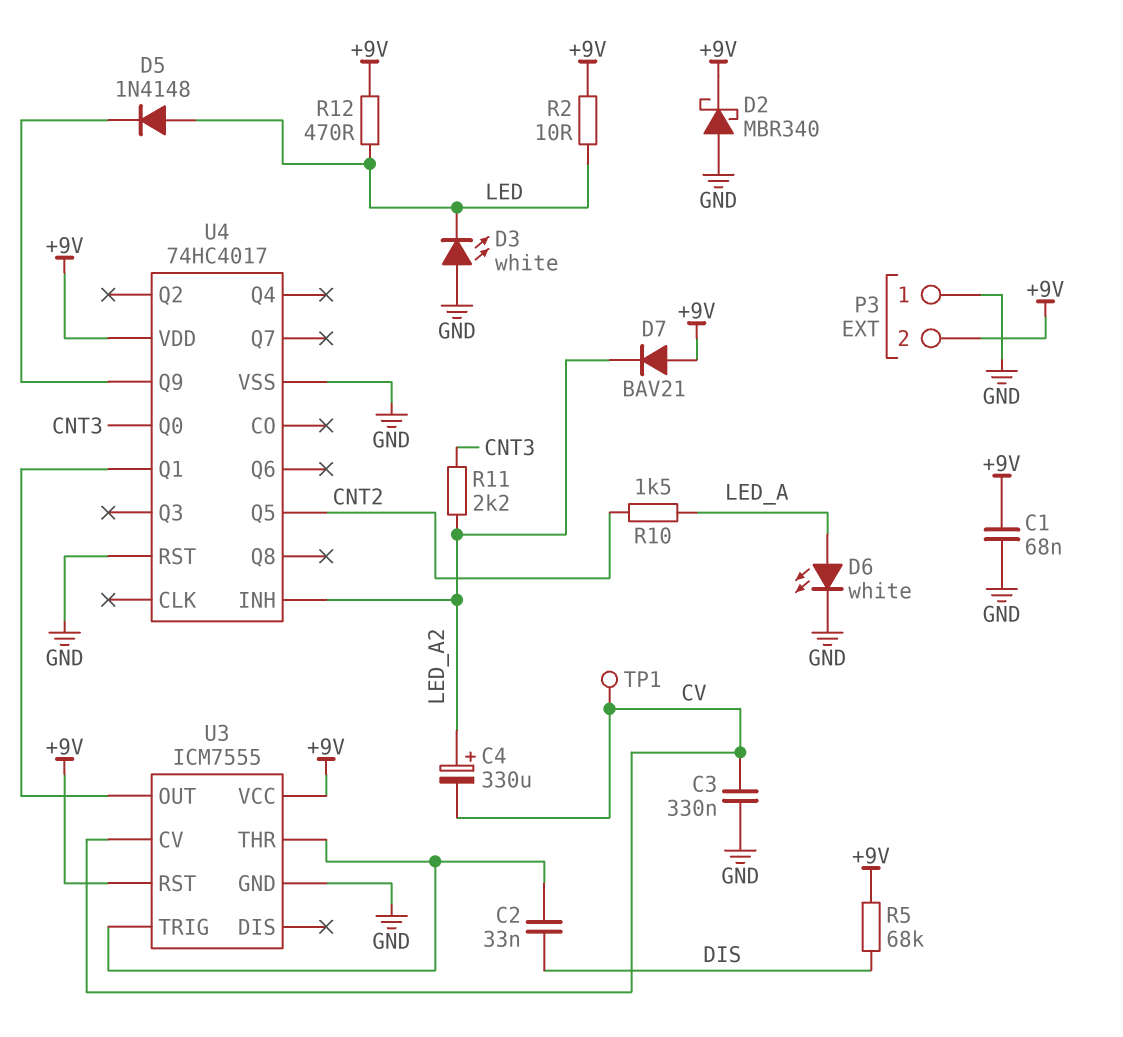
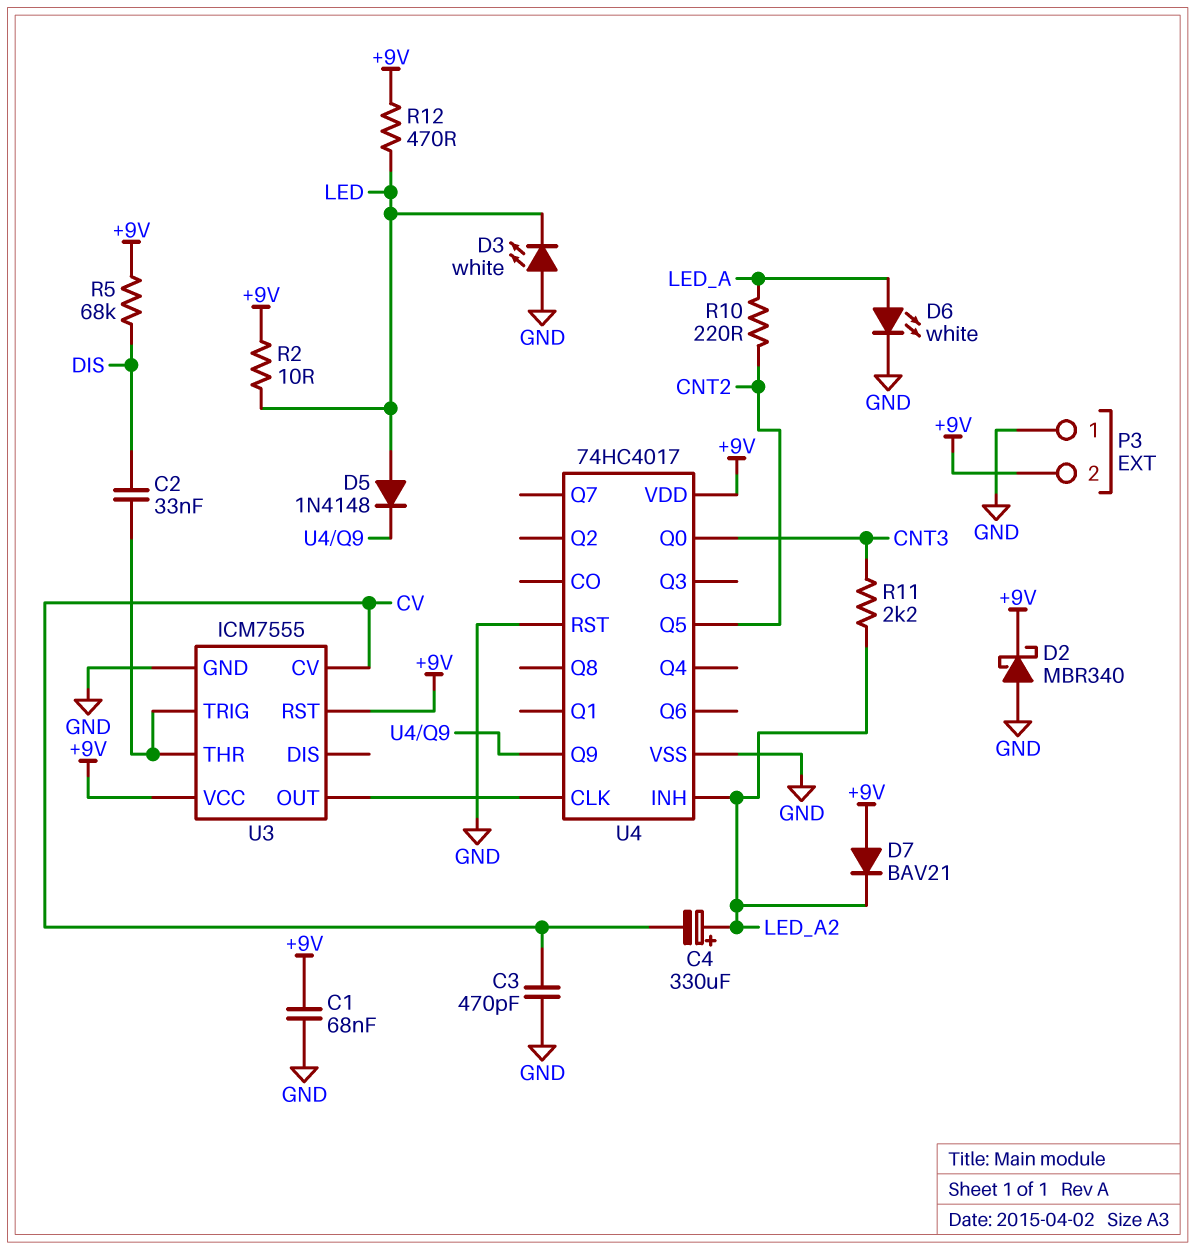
C3: 330nF (CV, GND) -> 470pF (CV, GND)
R10: 1.5k (CNT2, LED_A) -> 220 (CNT2, LED_A)
TP1: test point (CV) -> none
U4 pin CLK: none -> U3/OUT
U4 pin Q1: U3/OUT -> none

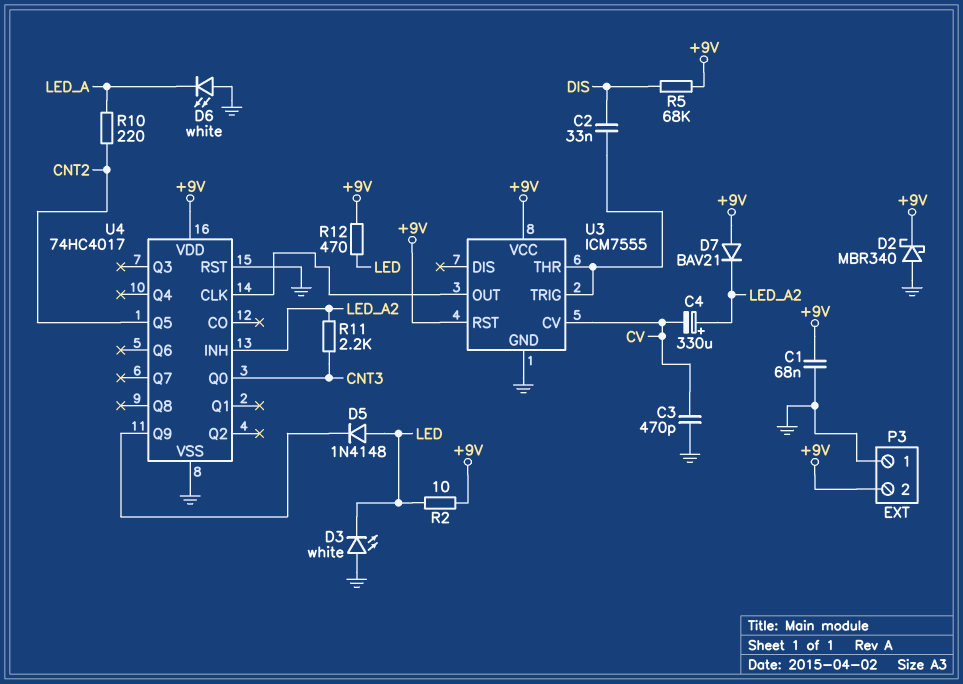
D6: LED white (A LED_A, K GND) -> LED white (A GND, K LED_A)

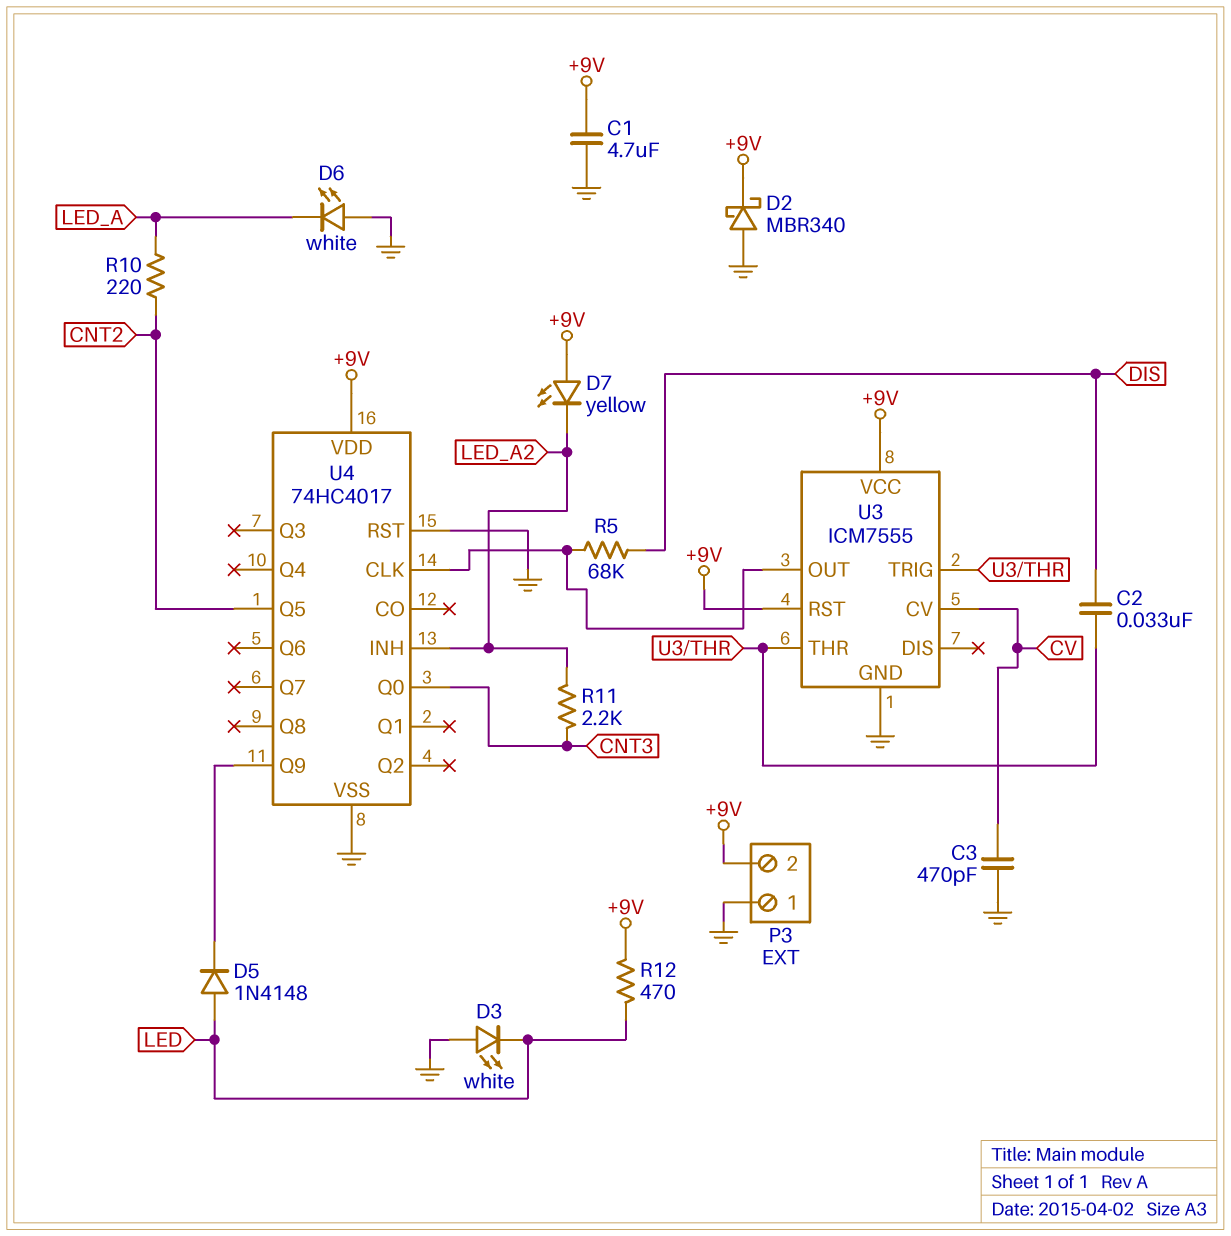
C1: 68nF (+9V, GND) -> 4.7uF (+9V, GND)
C4: 330uF (plus LED_A2, minus CV) -> none
D7: diode BAV21 (A +9V, K LED_A2) -> LED yellow (A +9V, K LED_A2)
R2: 10 (+9V, LED) -> none
R5: 68k (+9V, DIS) -> 68k (DIS, U3/OUT)

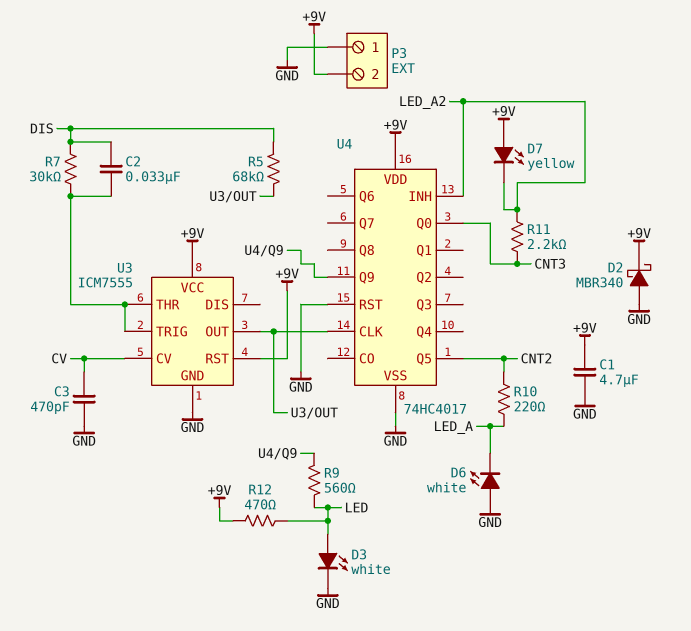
D3: LED white (A GND, K LED) -> LED white (A LED, K GND)
D5: diode 1N4148 (A LED, K U4/Q9) -> none
R7: none -> 30k (DIS, U3/THR)
R9: none -> 560 (LED, U4/Q9)

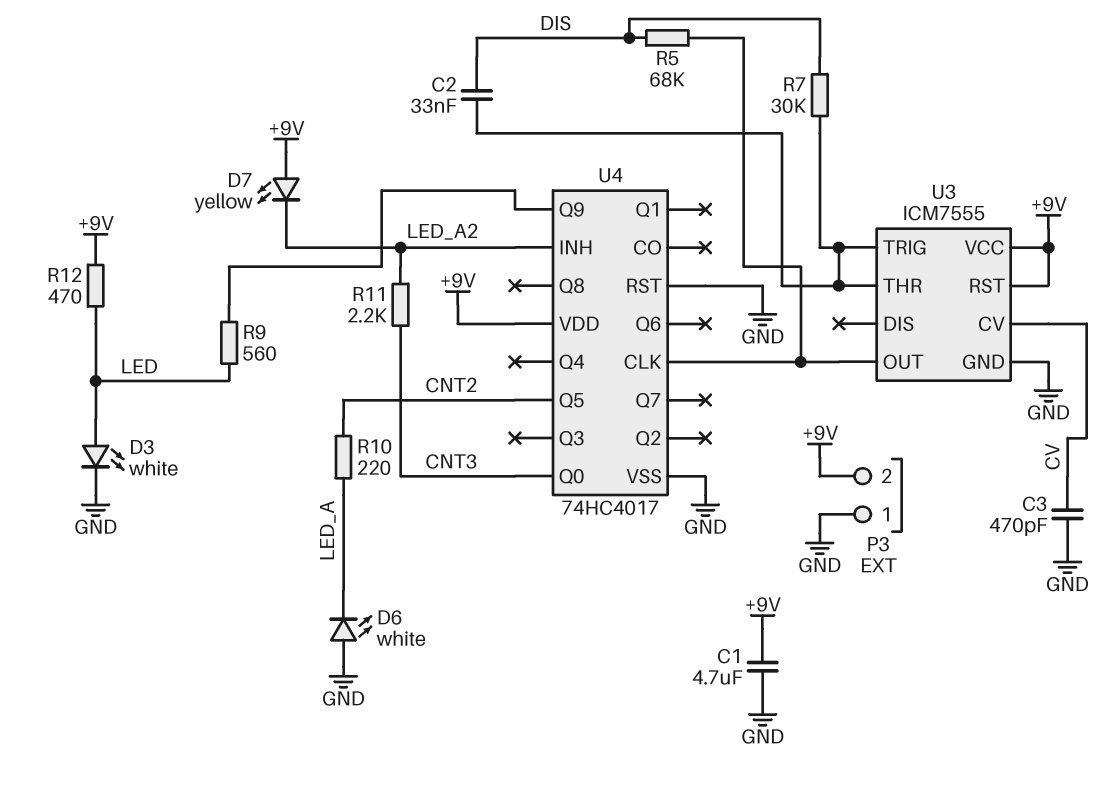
D2: schottky MBR340 (A GND, K +9V) -> none

